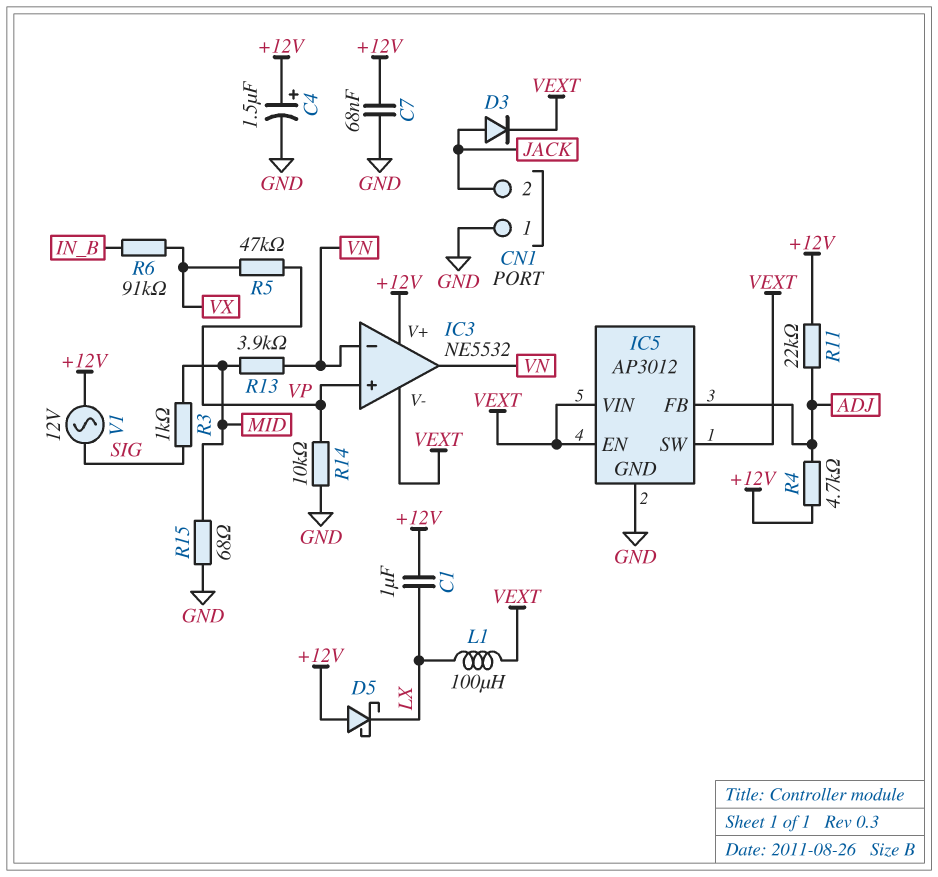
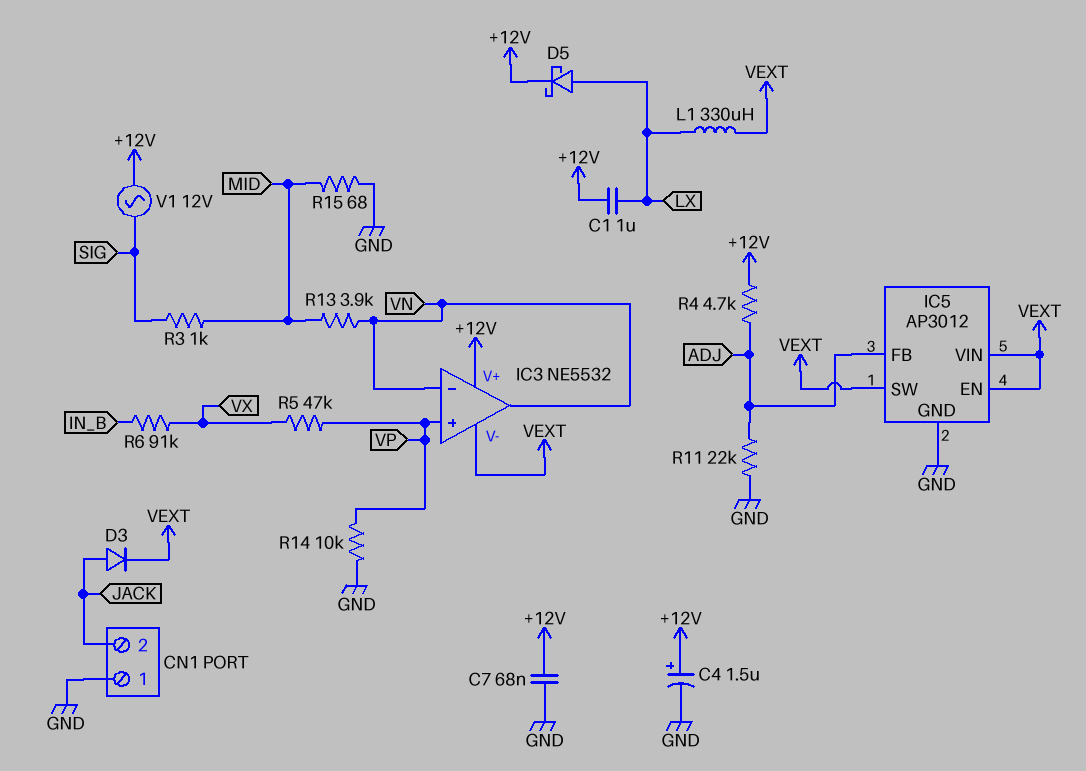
D5: schottky (A +12V, K LX) -> schottky (A LX, K +12V)
L1: 100uH (LX, VEXT) -> 330uH (LX, VEXT)
R11: 22k (+12V, ADJ) -> 22k (ADJ, GND)

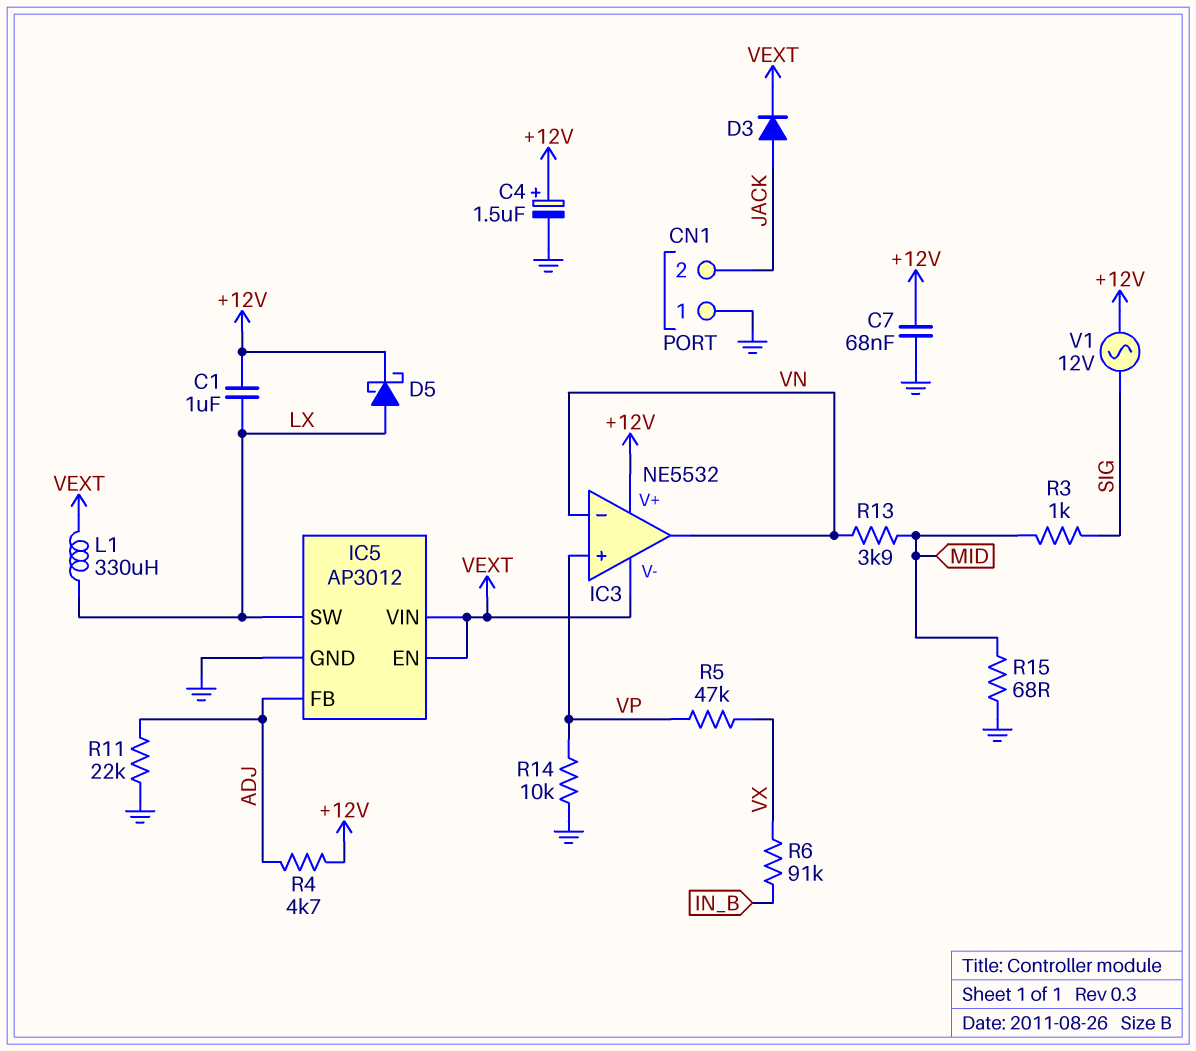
IC5 pin SW: VEXT -> LX

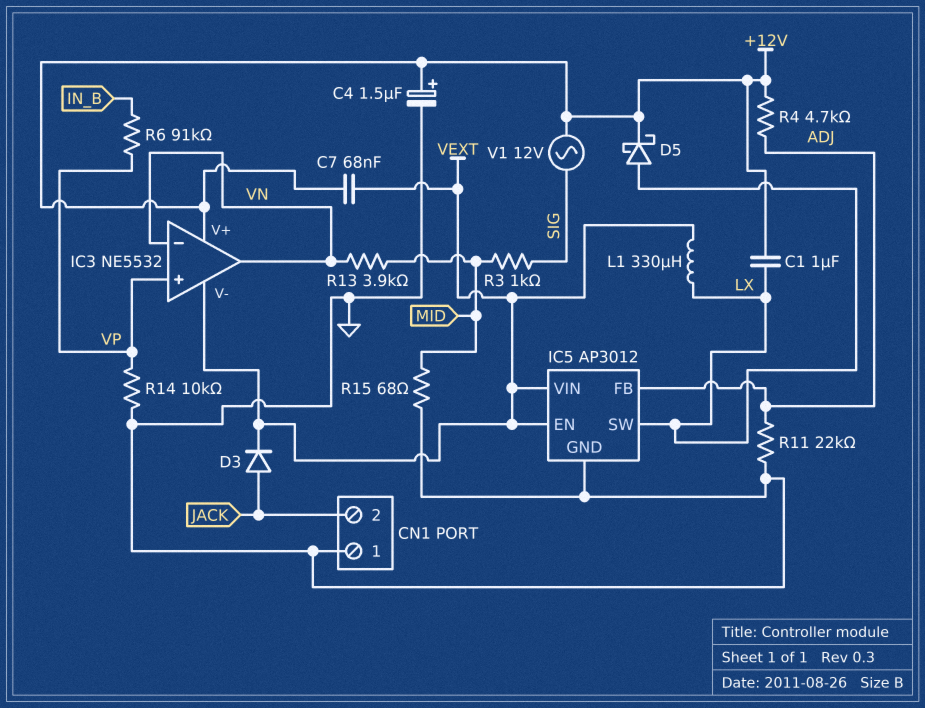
C7: 68nF (+12V, GND) -> 68nF (+12V, VEXT)
R5: 47k (VP, VX) -> none
R6: 91k (IN_B, VX) -> 91k (IN_B, VP)

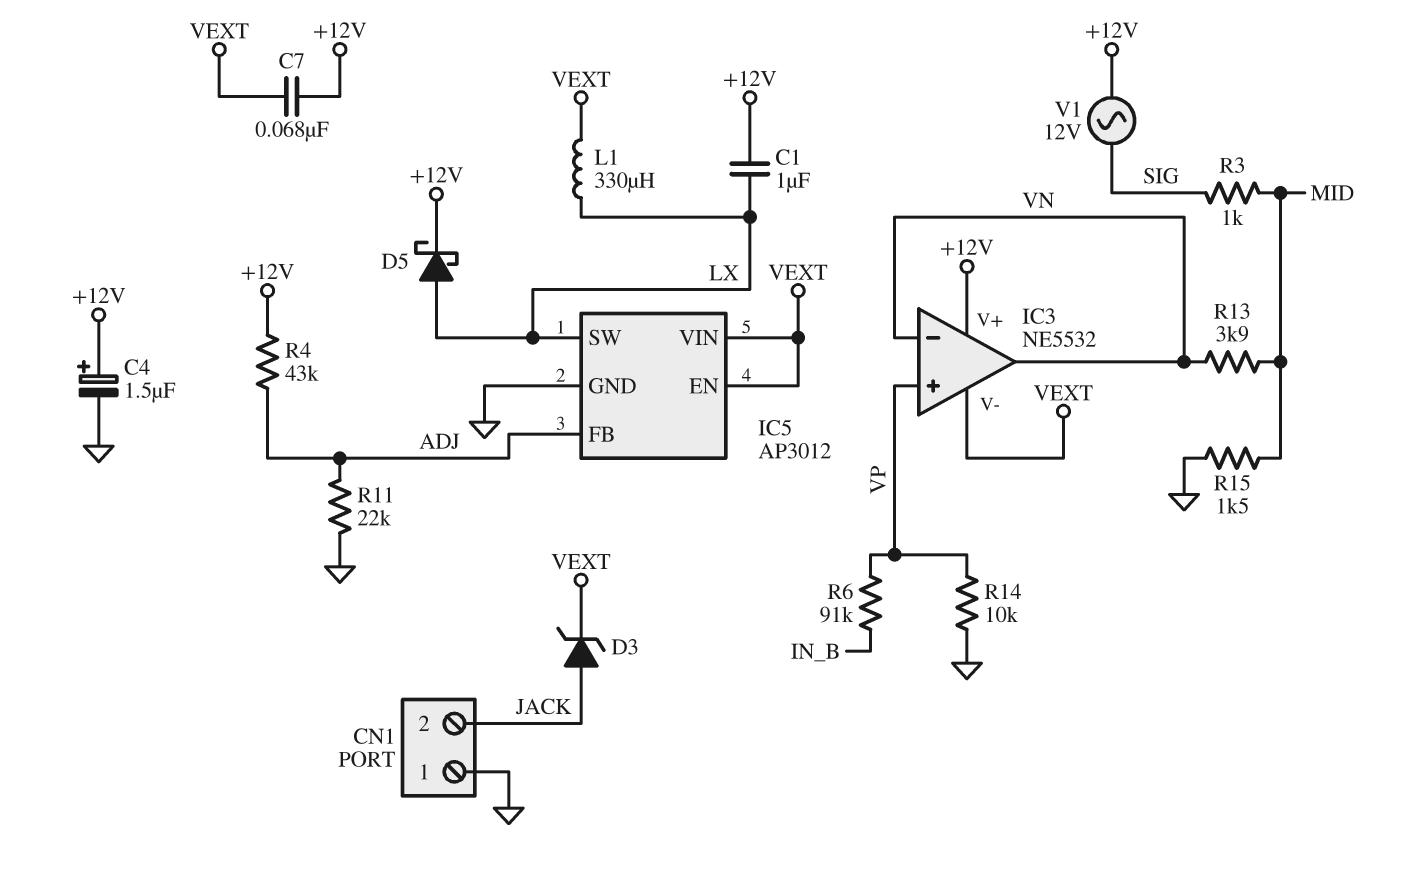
D3: diode (A JACK, K VEXT) -> zener (A JACK, K VEXT)
R4: 4.7k (+12V, ADJ) -> 43k (+12V, ADJ)
R15: 68 (GND, MID) -> 1.5k (GND, MID)

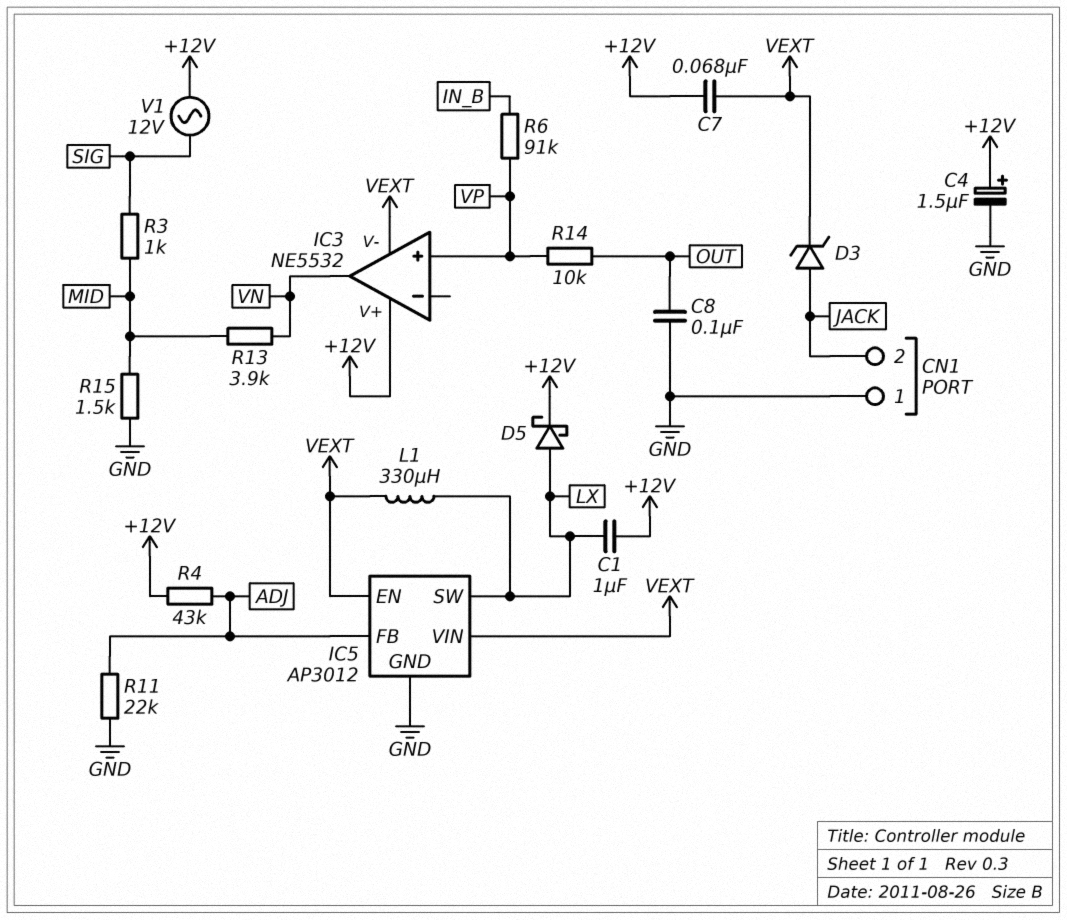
C8: none -> 100nF (GND, OUT)
IC3 pin in-: VN -> none
R14: 10k (GND, VP) -> 10k (OUT, VP)

